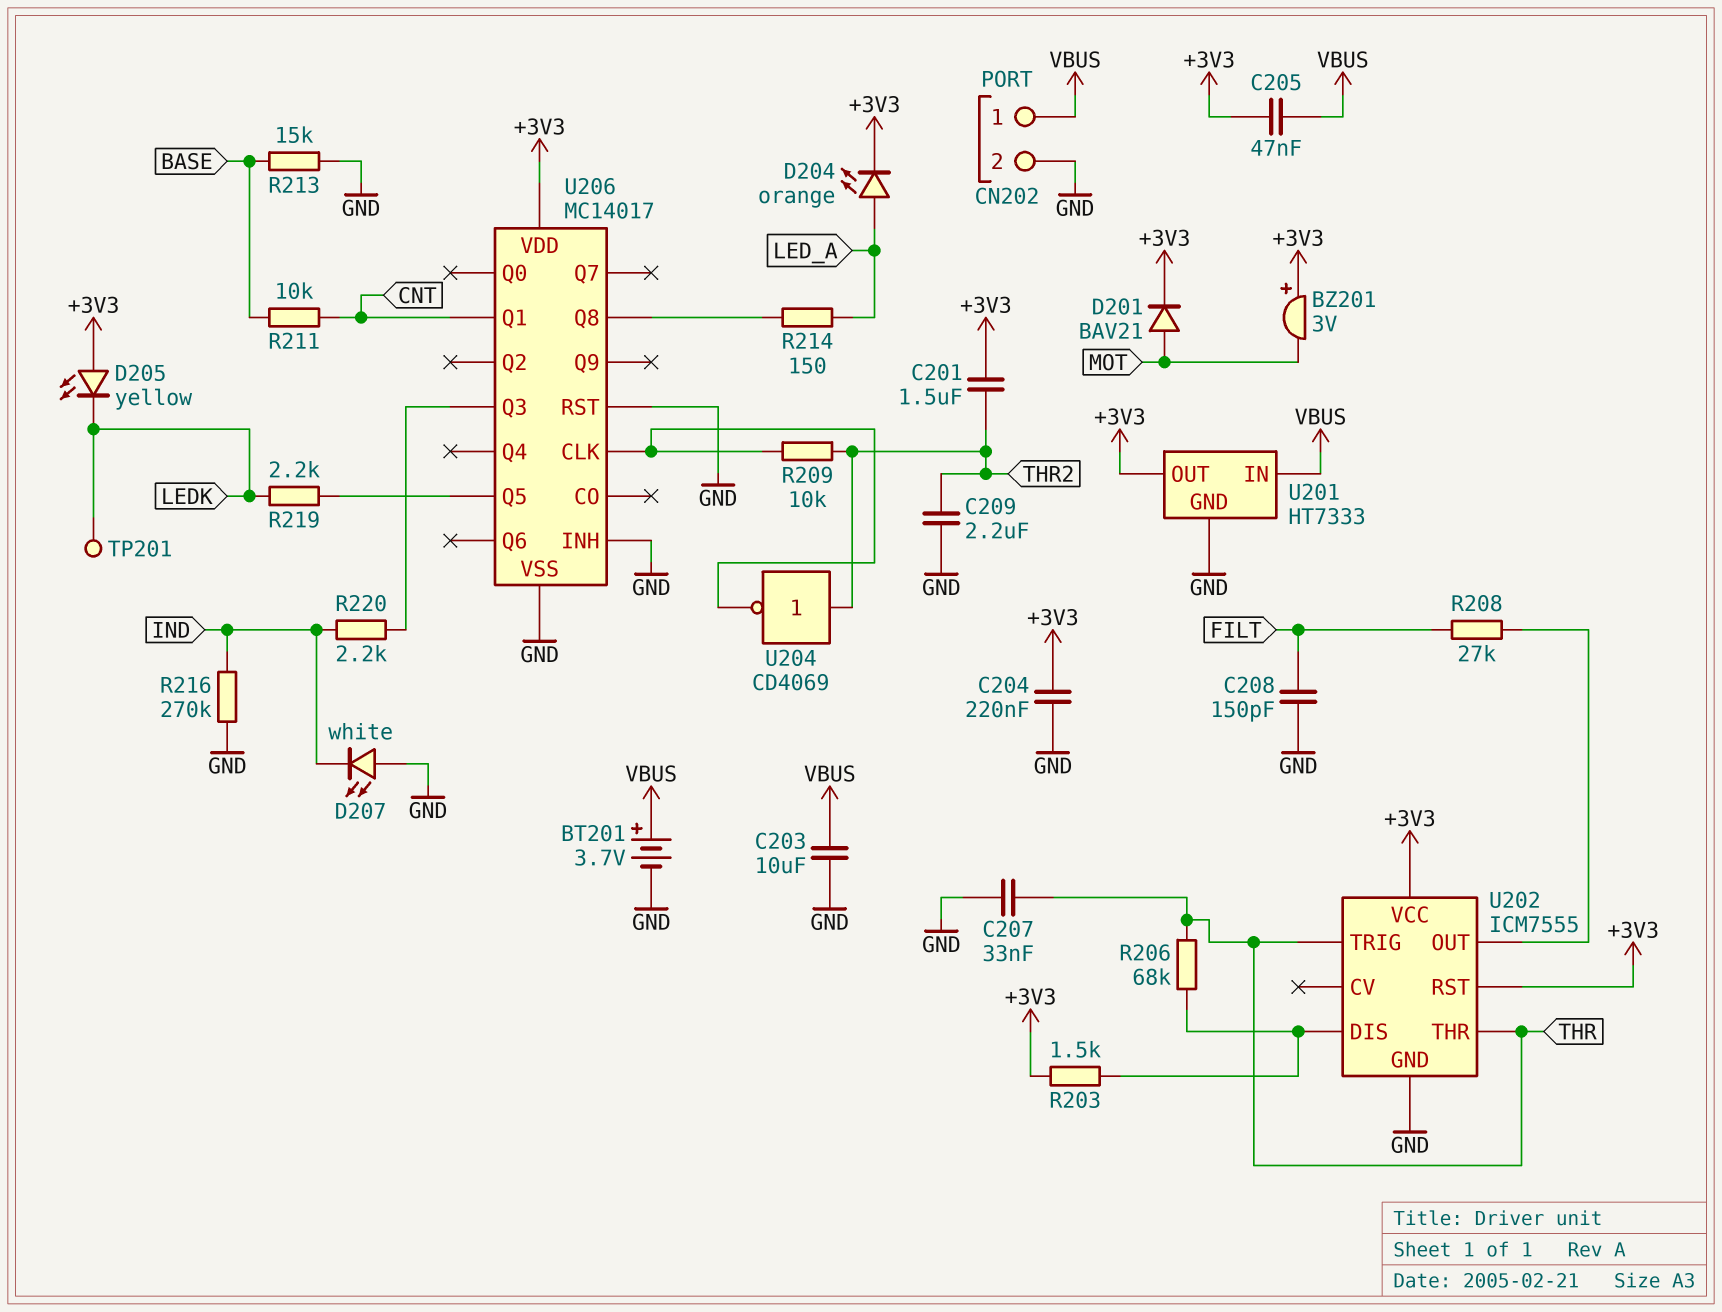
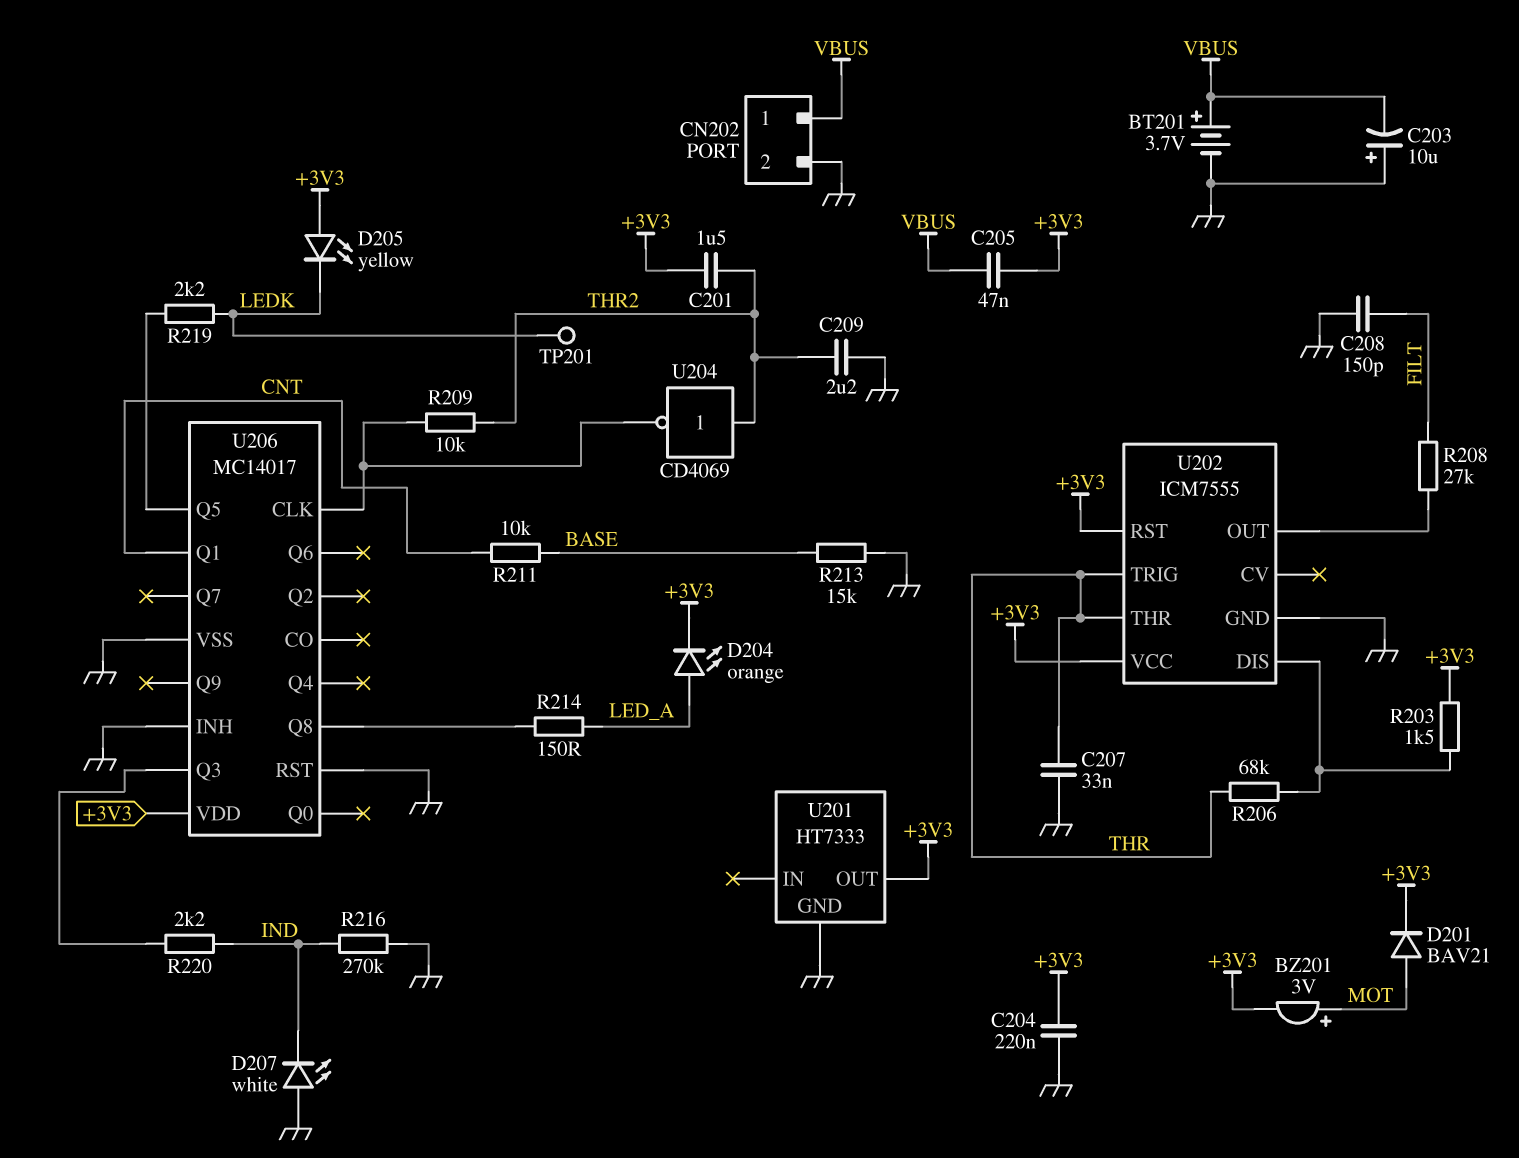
BZ201: buzzer 3V (plus +3V3, minus MOT) -> buzzer 3V (plus MOT, minus +3V3)
C203: 10uF (GND, VBUS) -> 10uF (plus GND, minus VBUS)
U201 pin IN: VBUS -> none

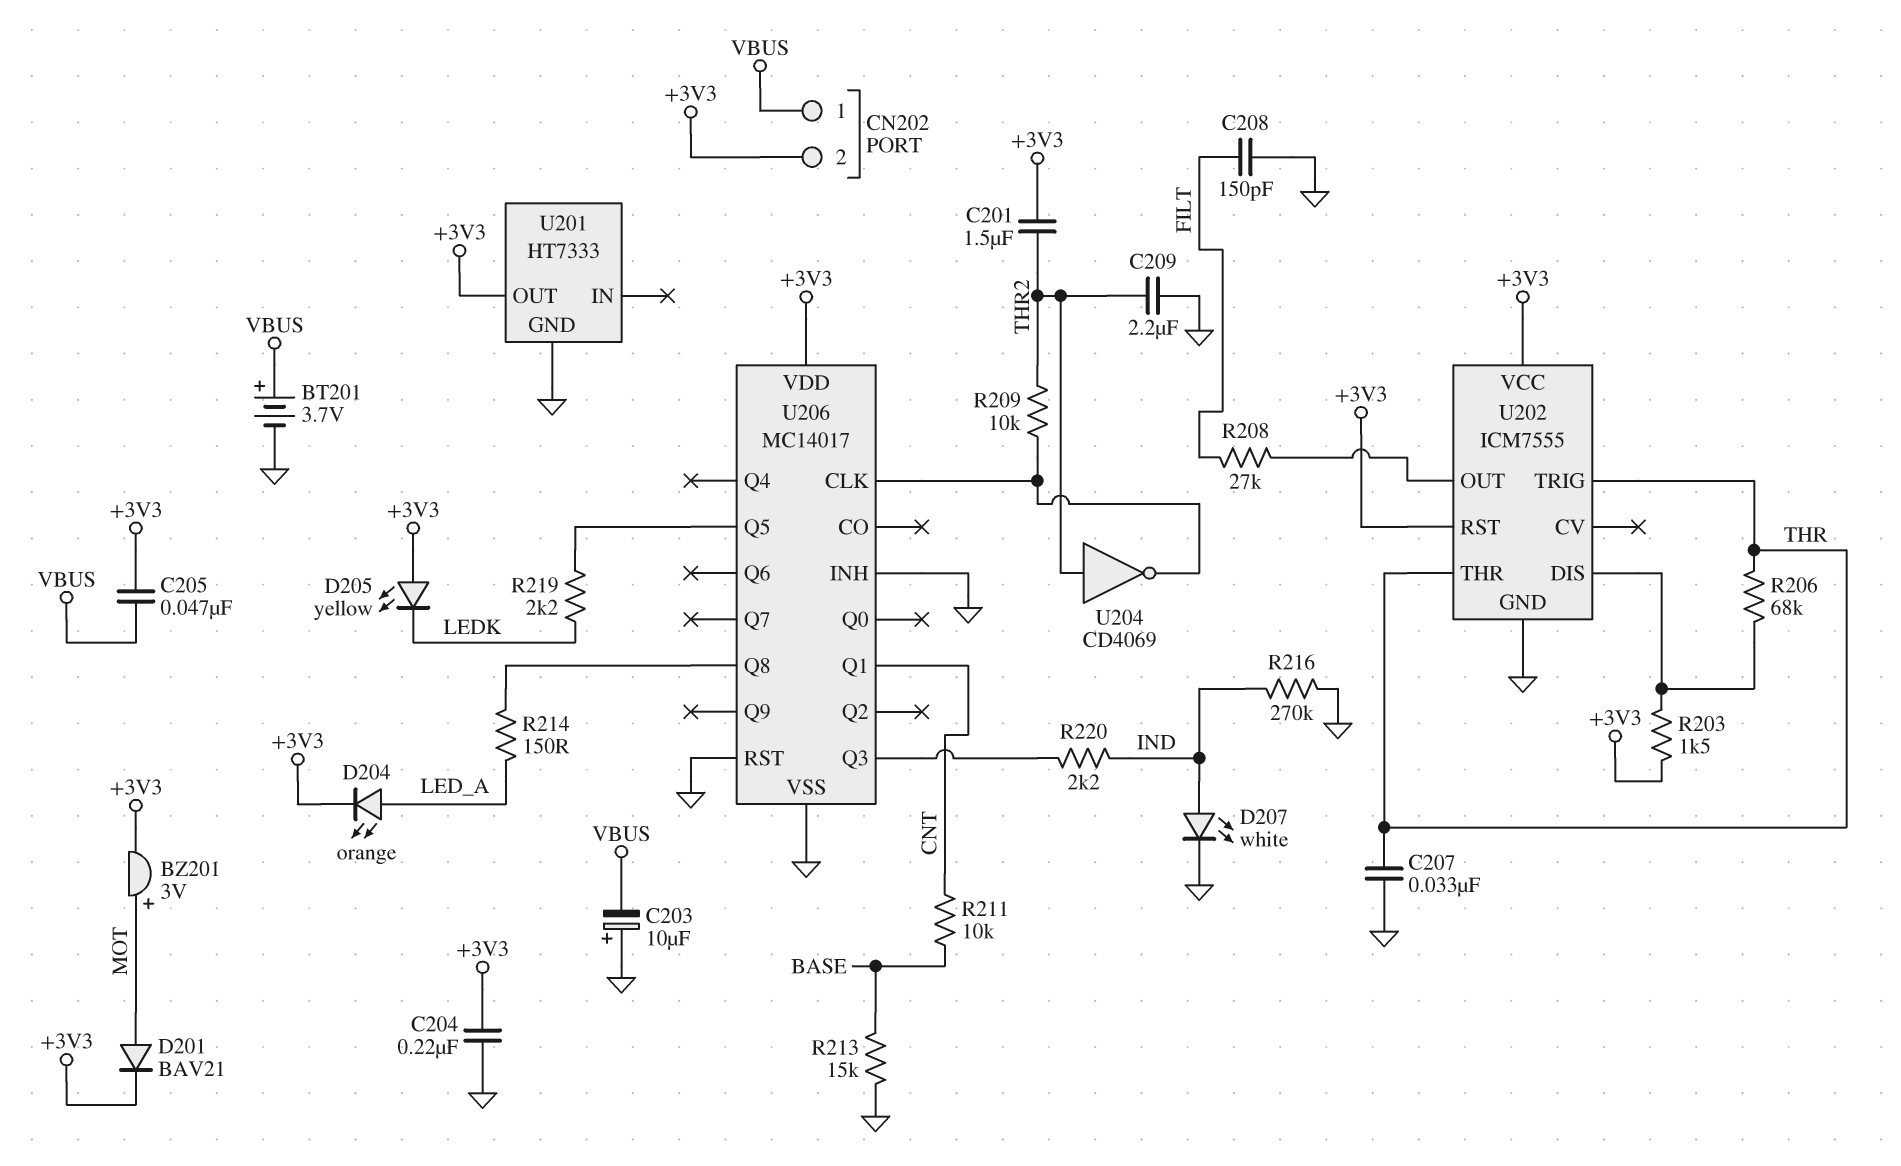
CN202 pin 2: GND -> +3V3
D207: LED white (A GND, K IND) -> LED white (A IND, K GND)
TP201: test point (LEDK) -> none

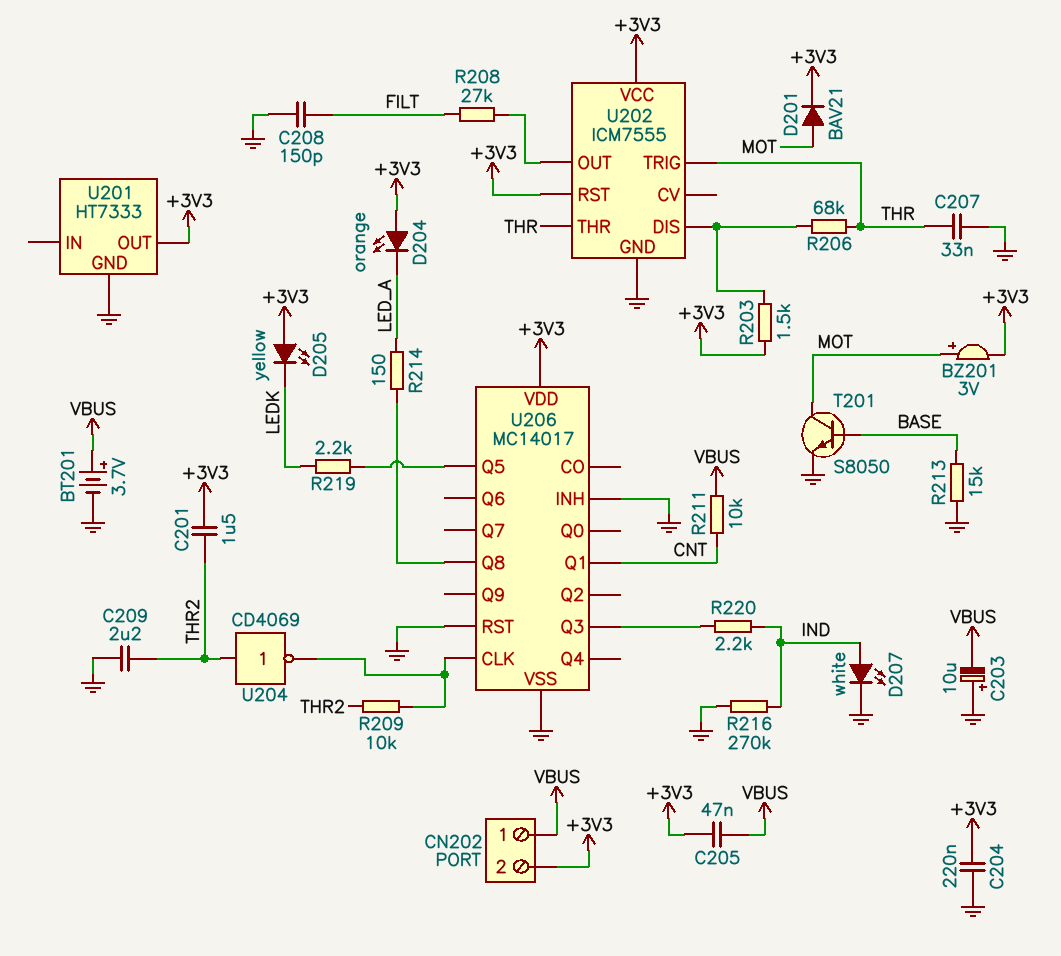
D204: LED orange (A LED_A, K +3V3) -> LED orange (A +3V3, K LED_A)
R211: 10k (BASE, CNT) -> 10k (CNT, VBUS)
T201: none -> NPN S8050 (B BASE, C MOT, E GND)

